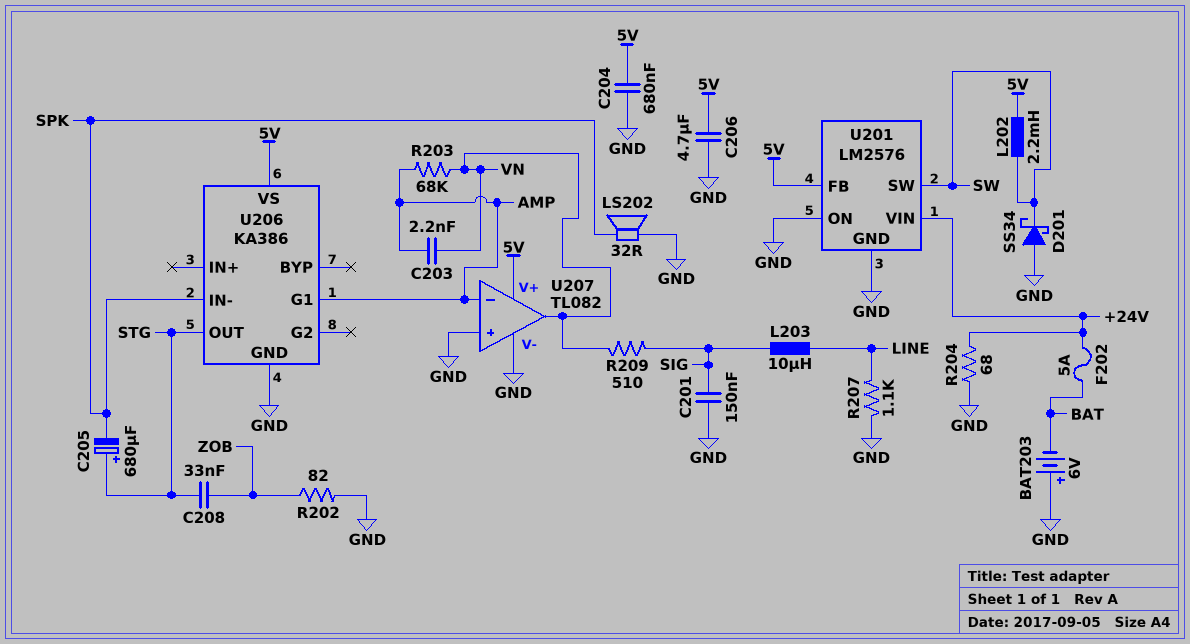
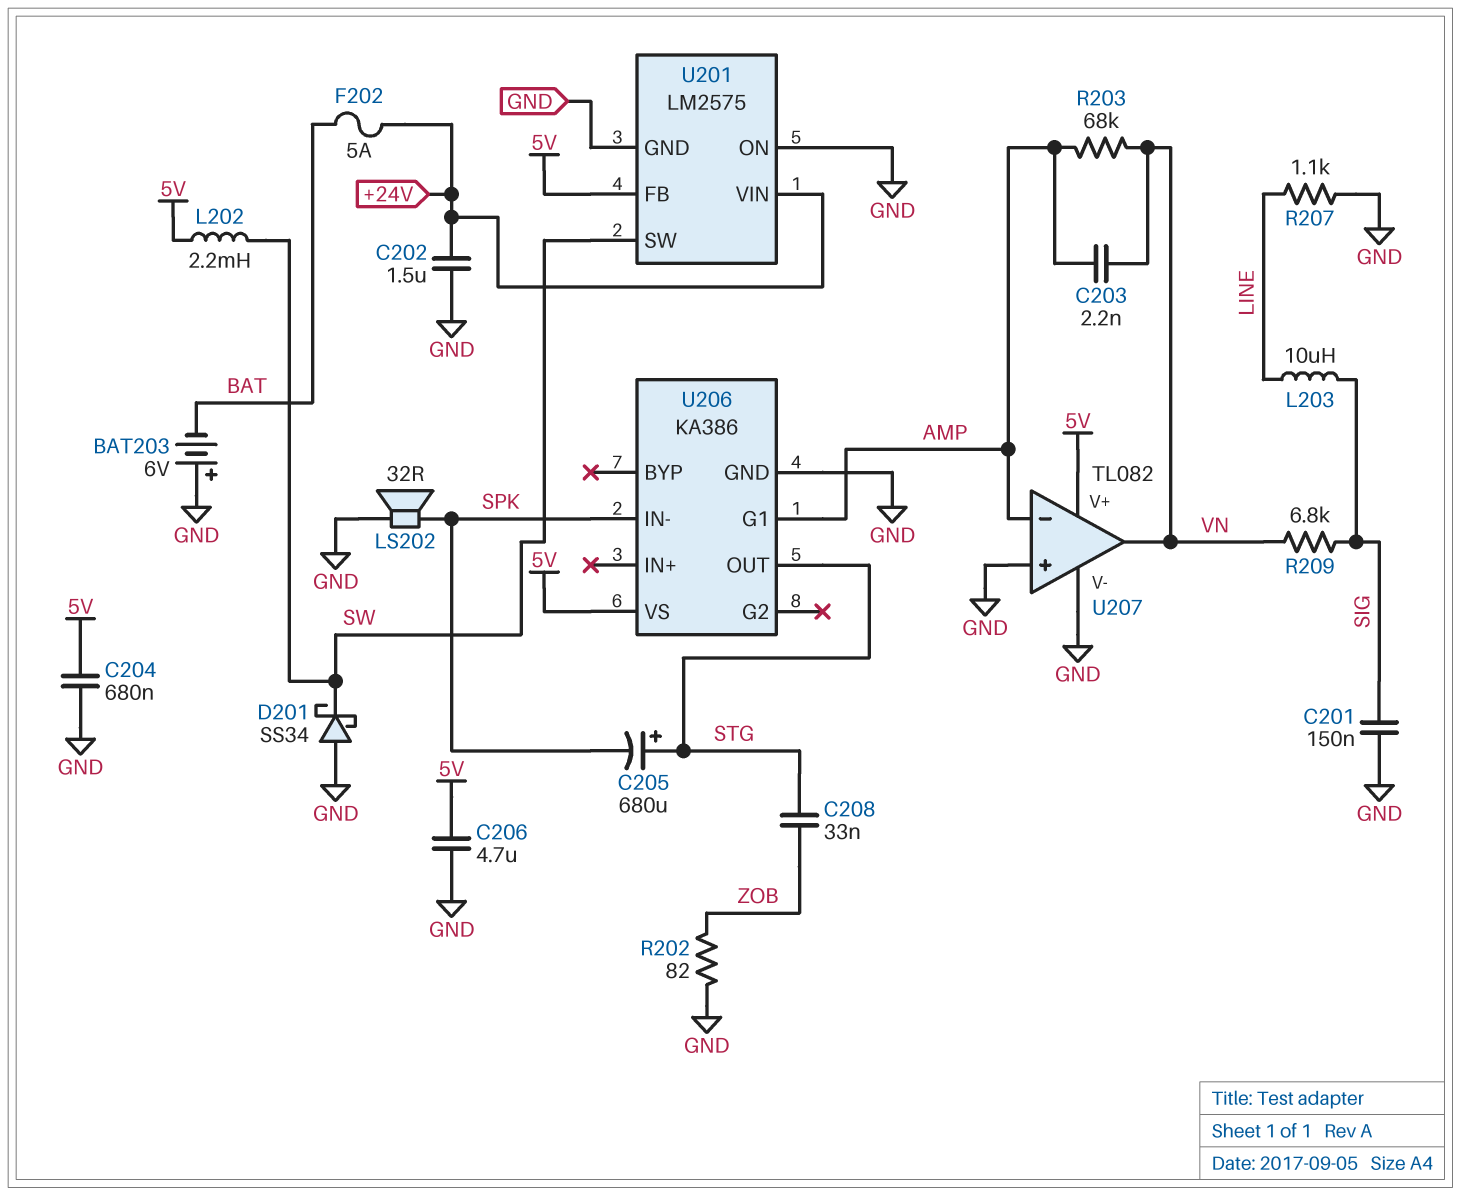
C202: none -> 1.5uF (+24V, GND)
R204: 68 (+24V, GND) -> none
R209: 510 (SIG, VN) -> 6.8k (SIG, VN)
U201: LM2576 -> LM2575

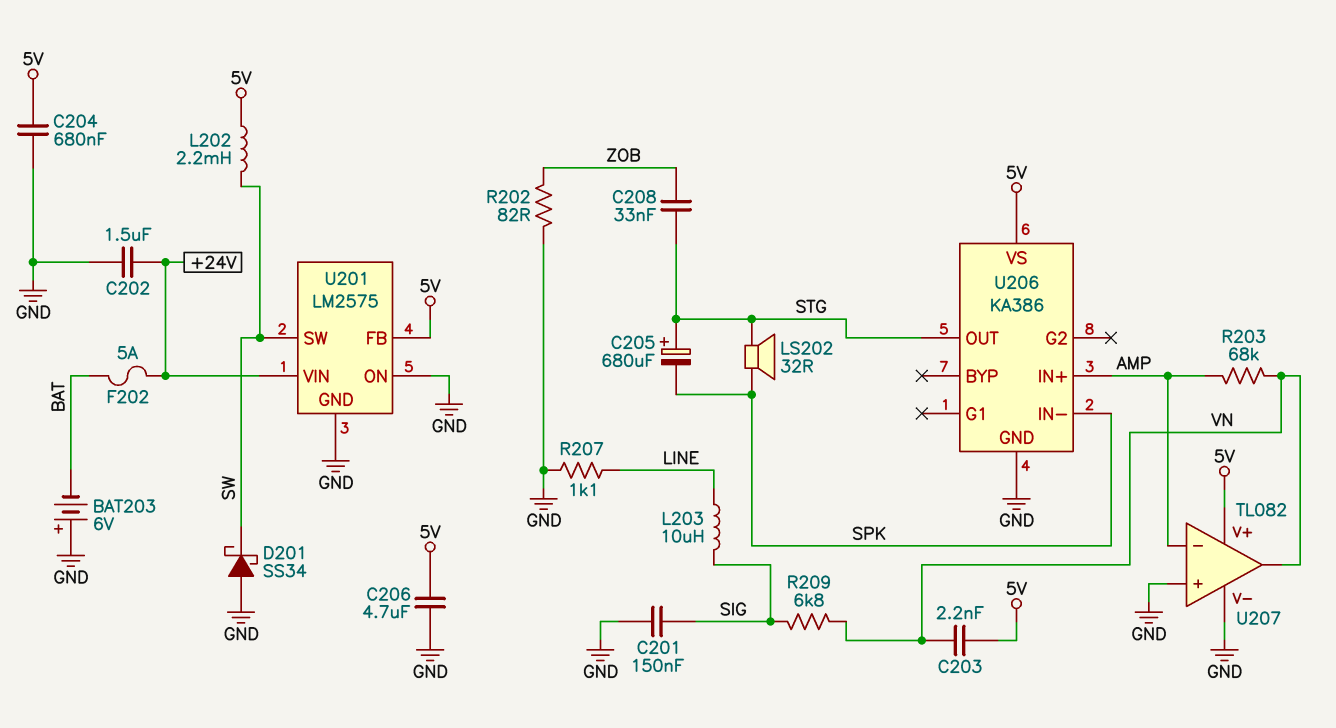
C203: 2.2nF (AMP, VN) -> 2.2nF (5V, VN)
LS202: speaker 32R (GND, SPK) -> speaker 32R (SPK, STG)
U206 pin G1: AMP -> none
U206 pin IN+: none -> AMP

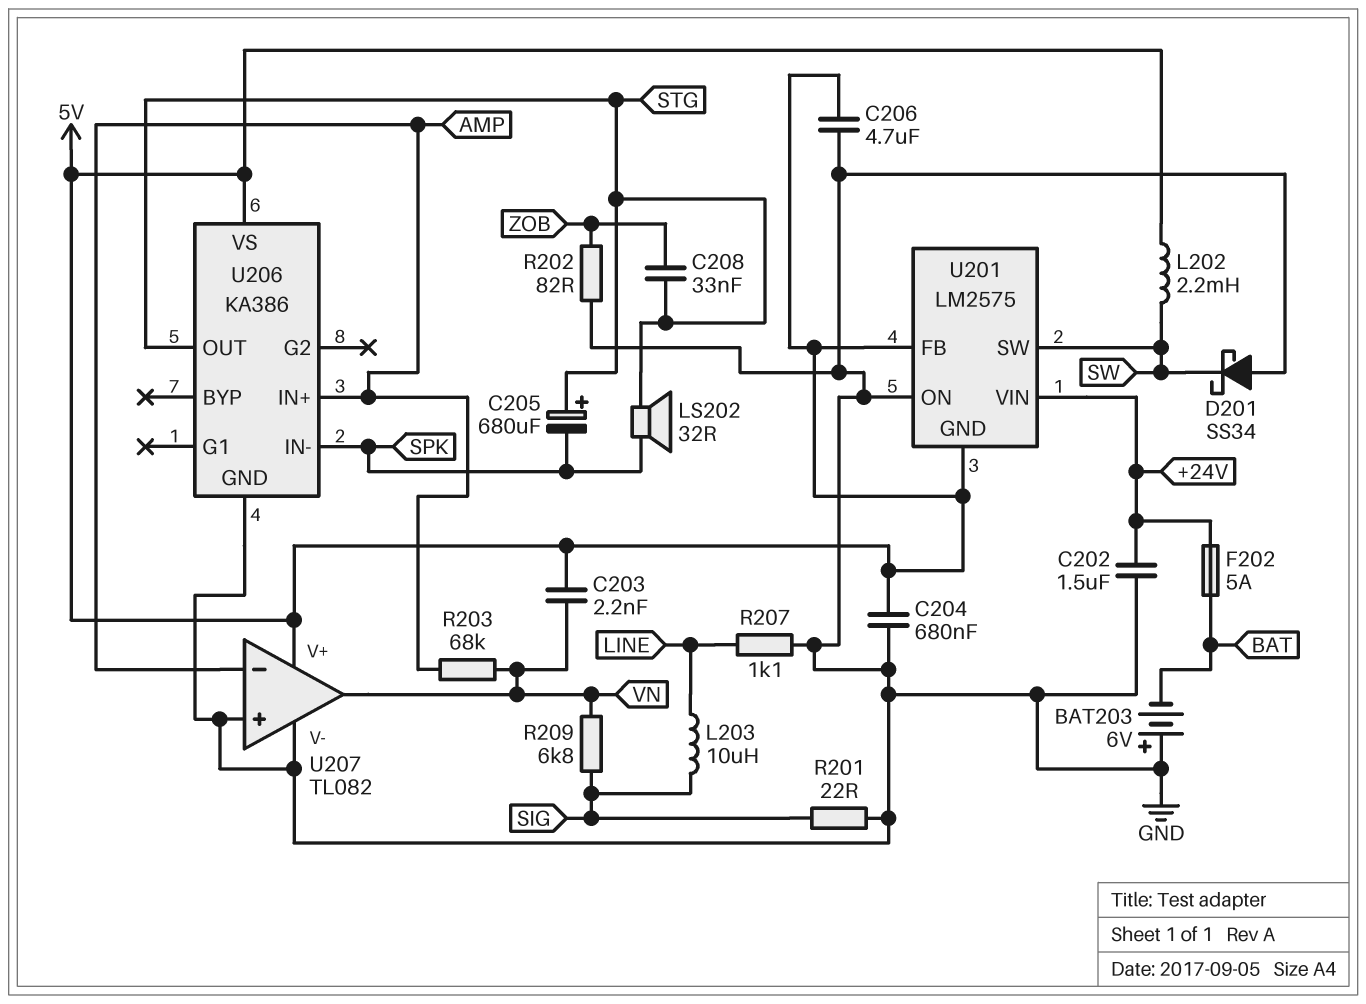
C201: 150nF (GND, SIG) -> none
R201: none -> 22 (GND, SIG)
U201 pin GND: GND -> 5V

